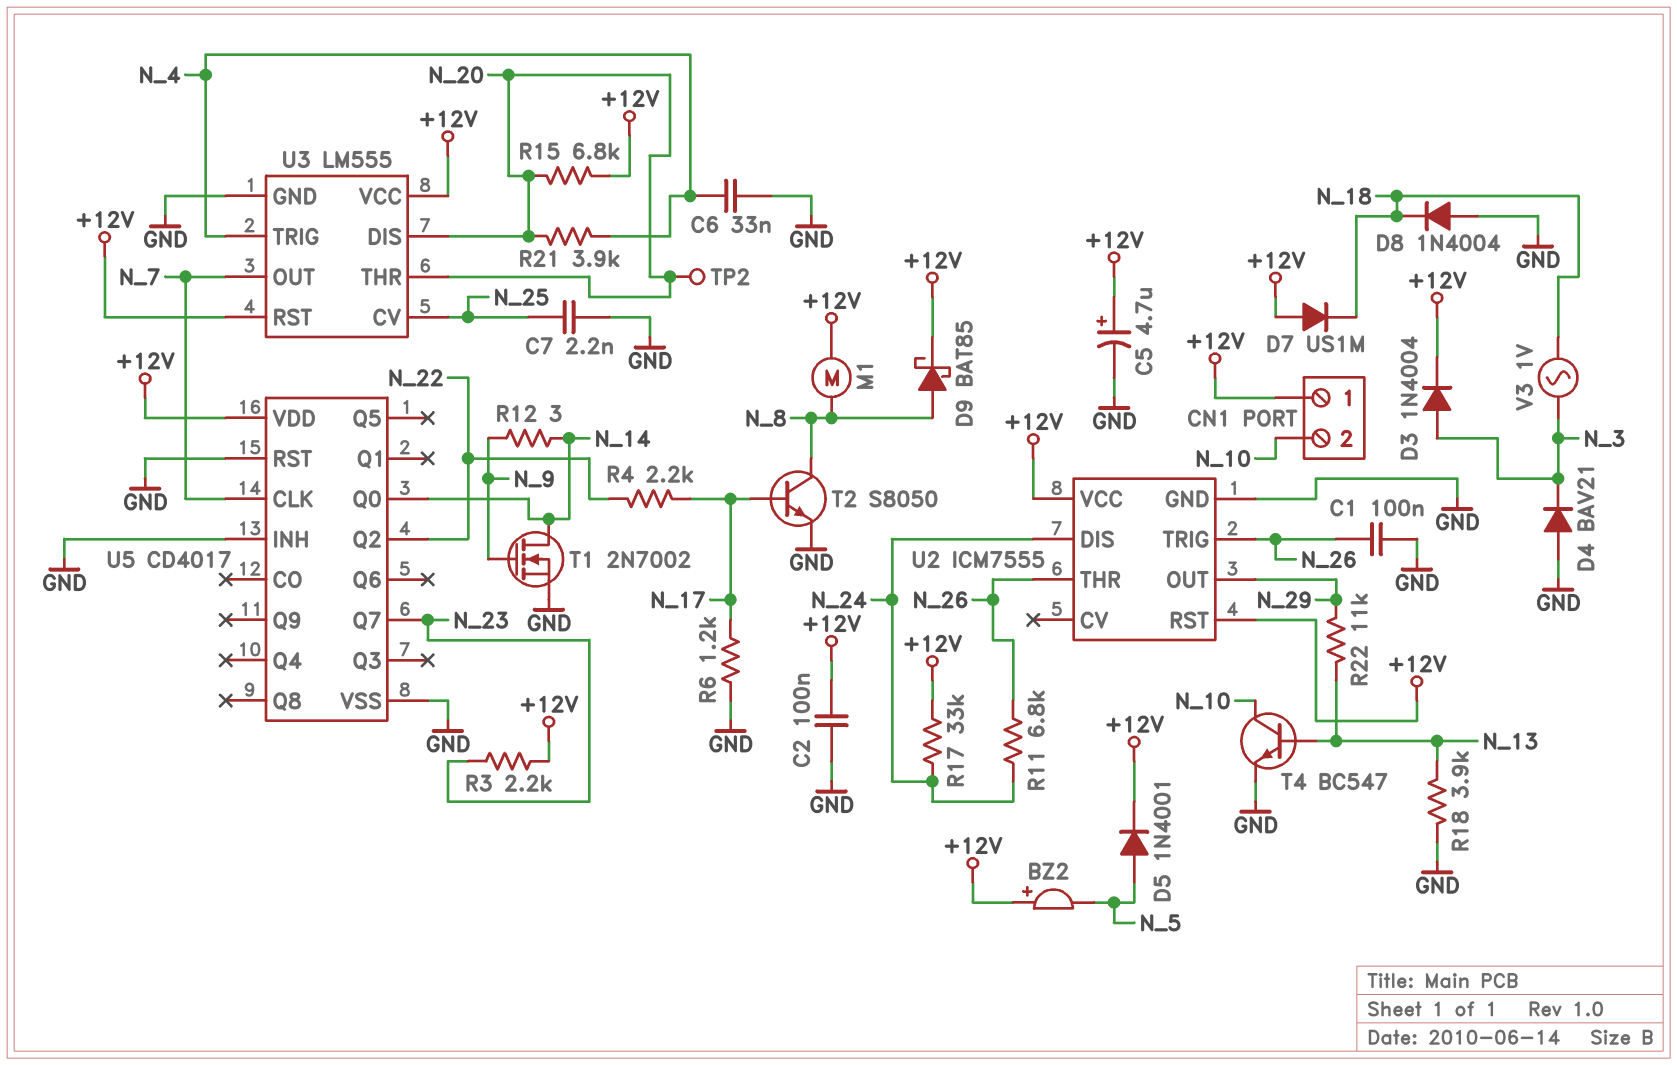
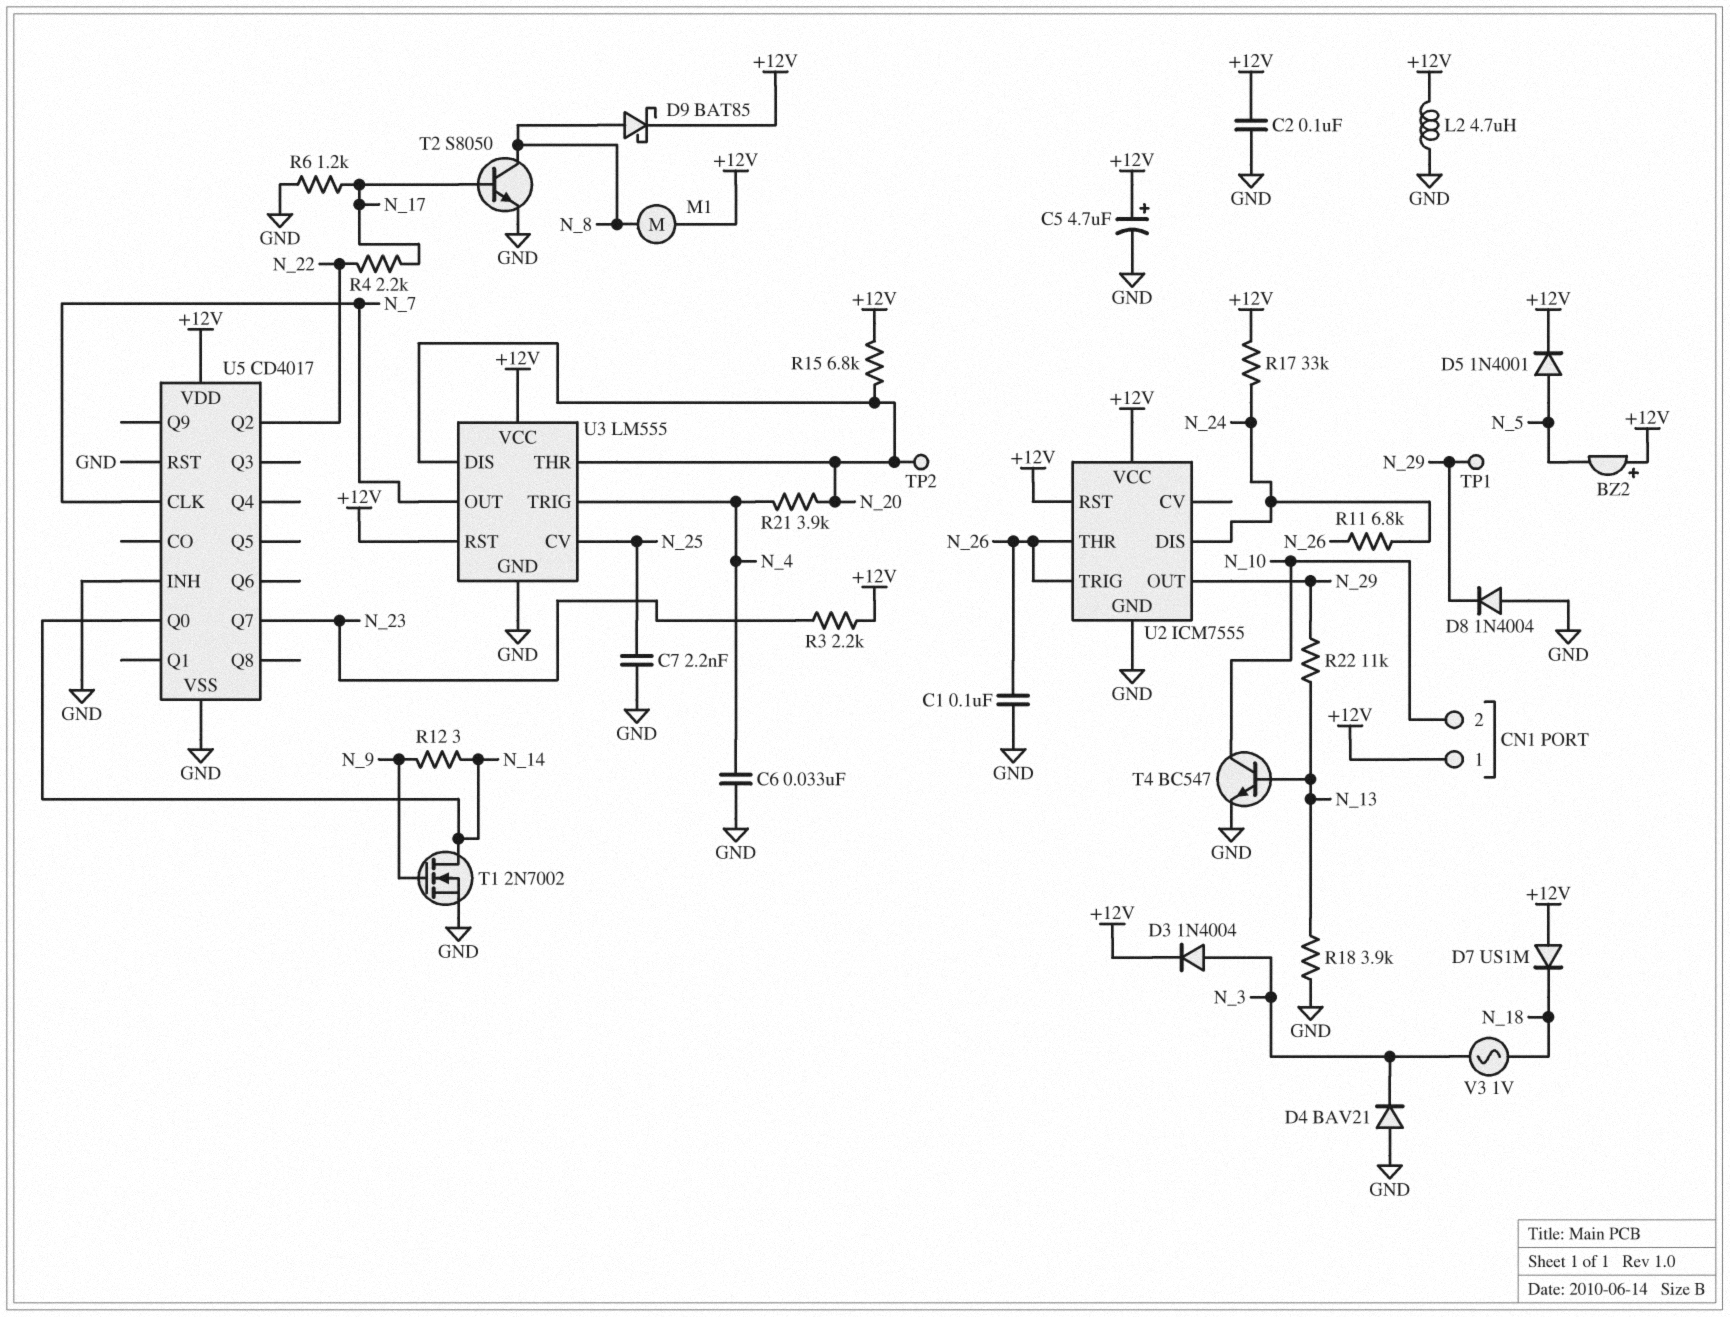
D8: diode 1N4004 (A GND, K N_18) -> diode 1N4004 (A GND, K N_29)
L2: none -> 4.7uH (+12V, GND)
TP1: none -> test point (N_29)

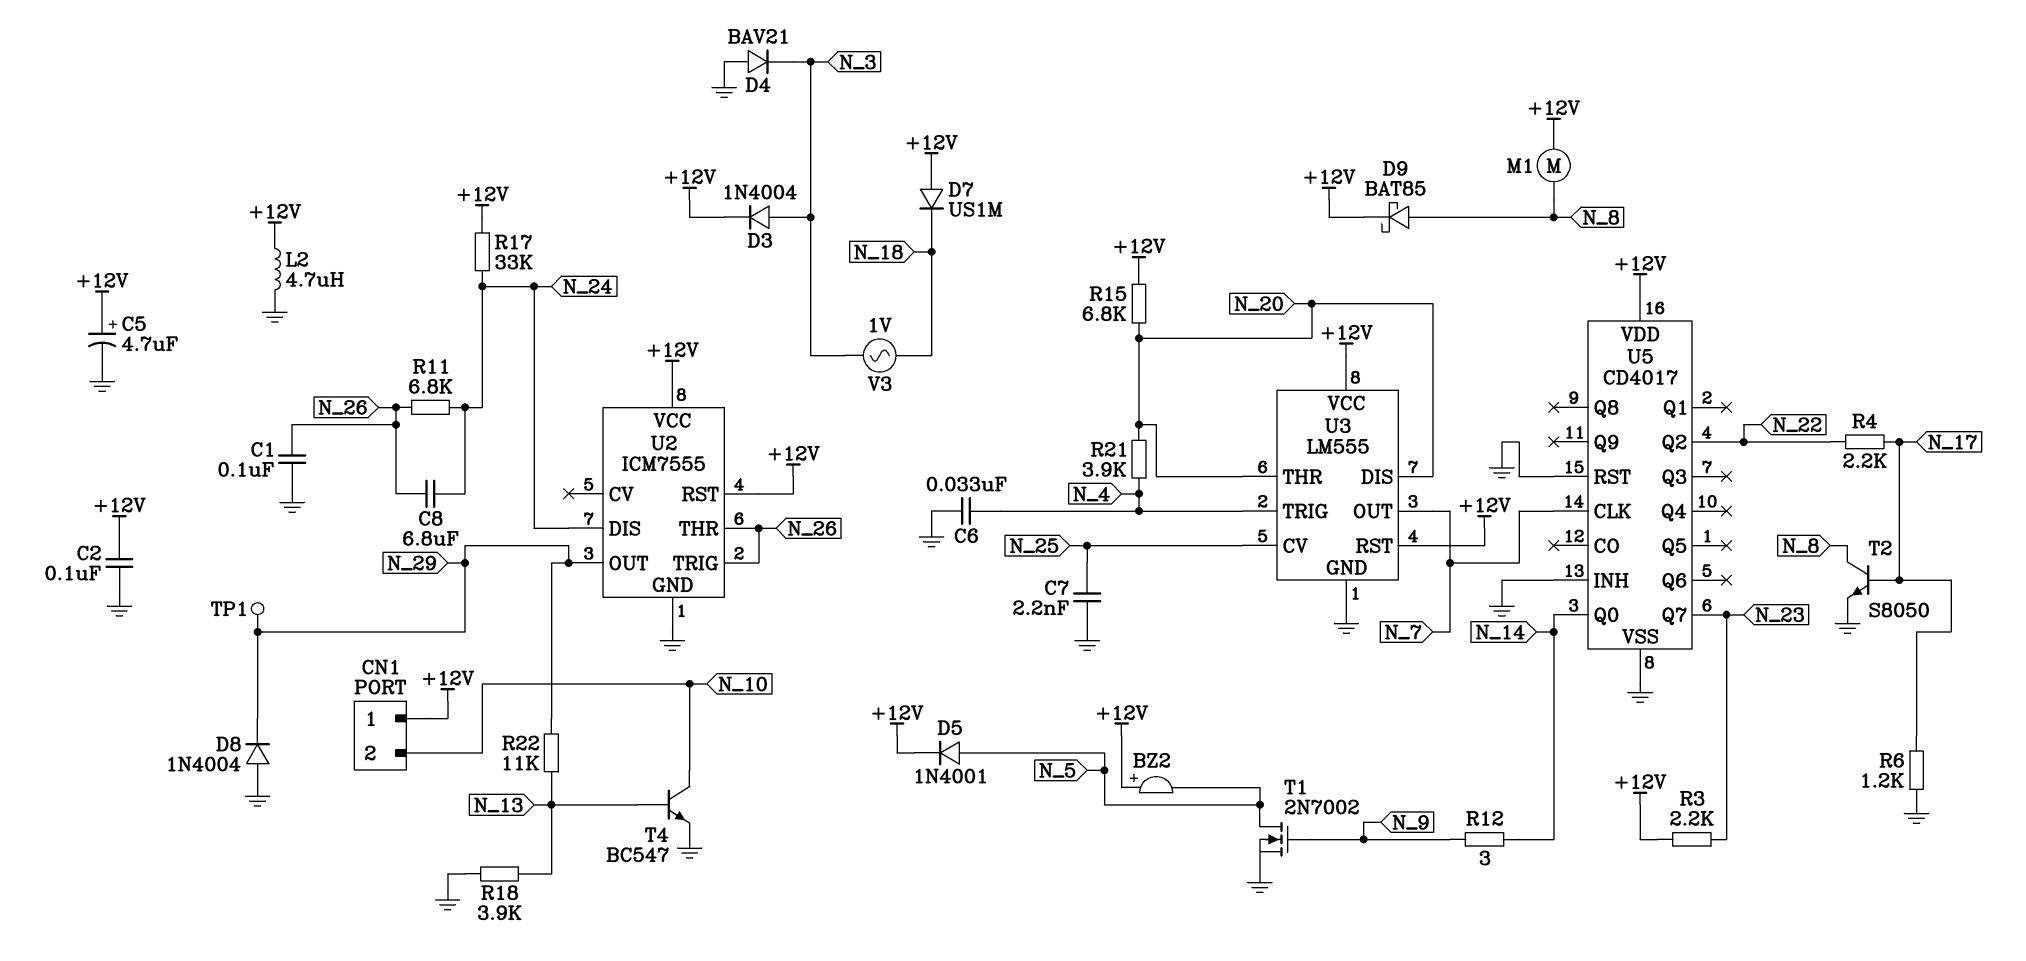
C8: none -> 6.8uF (N_24, N_26)
T1: NMOS 2N7002 (G N_9, D N_14, S GND) -> NMOS 2N7002 (G N_9, D N_5, S GND)
TP2: test point (N_20) -> none

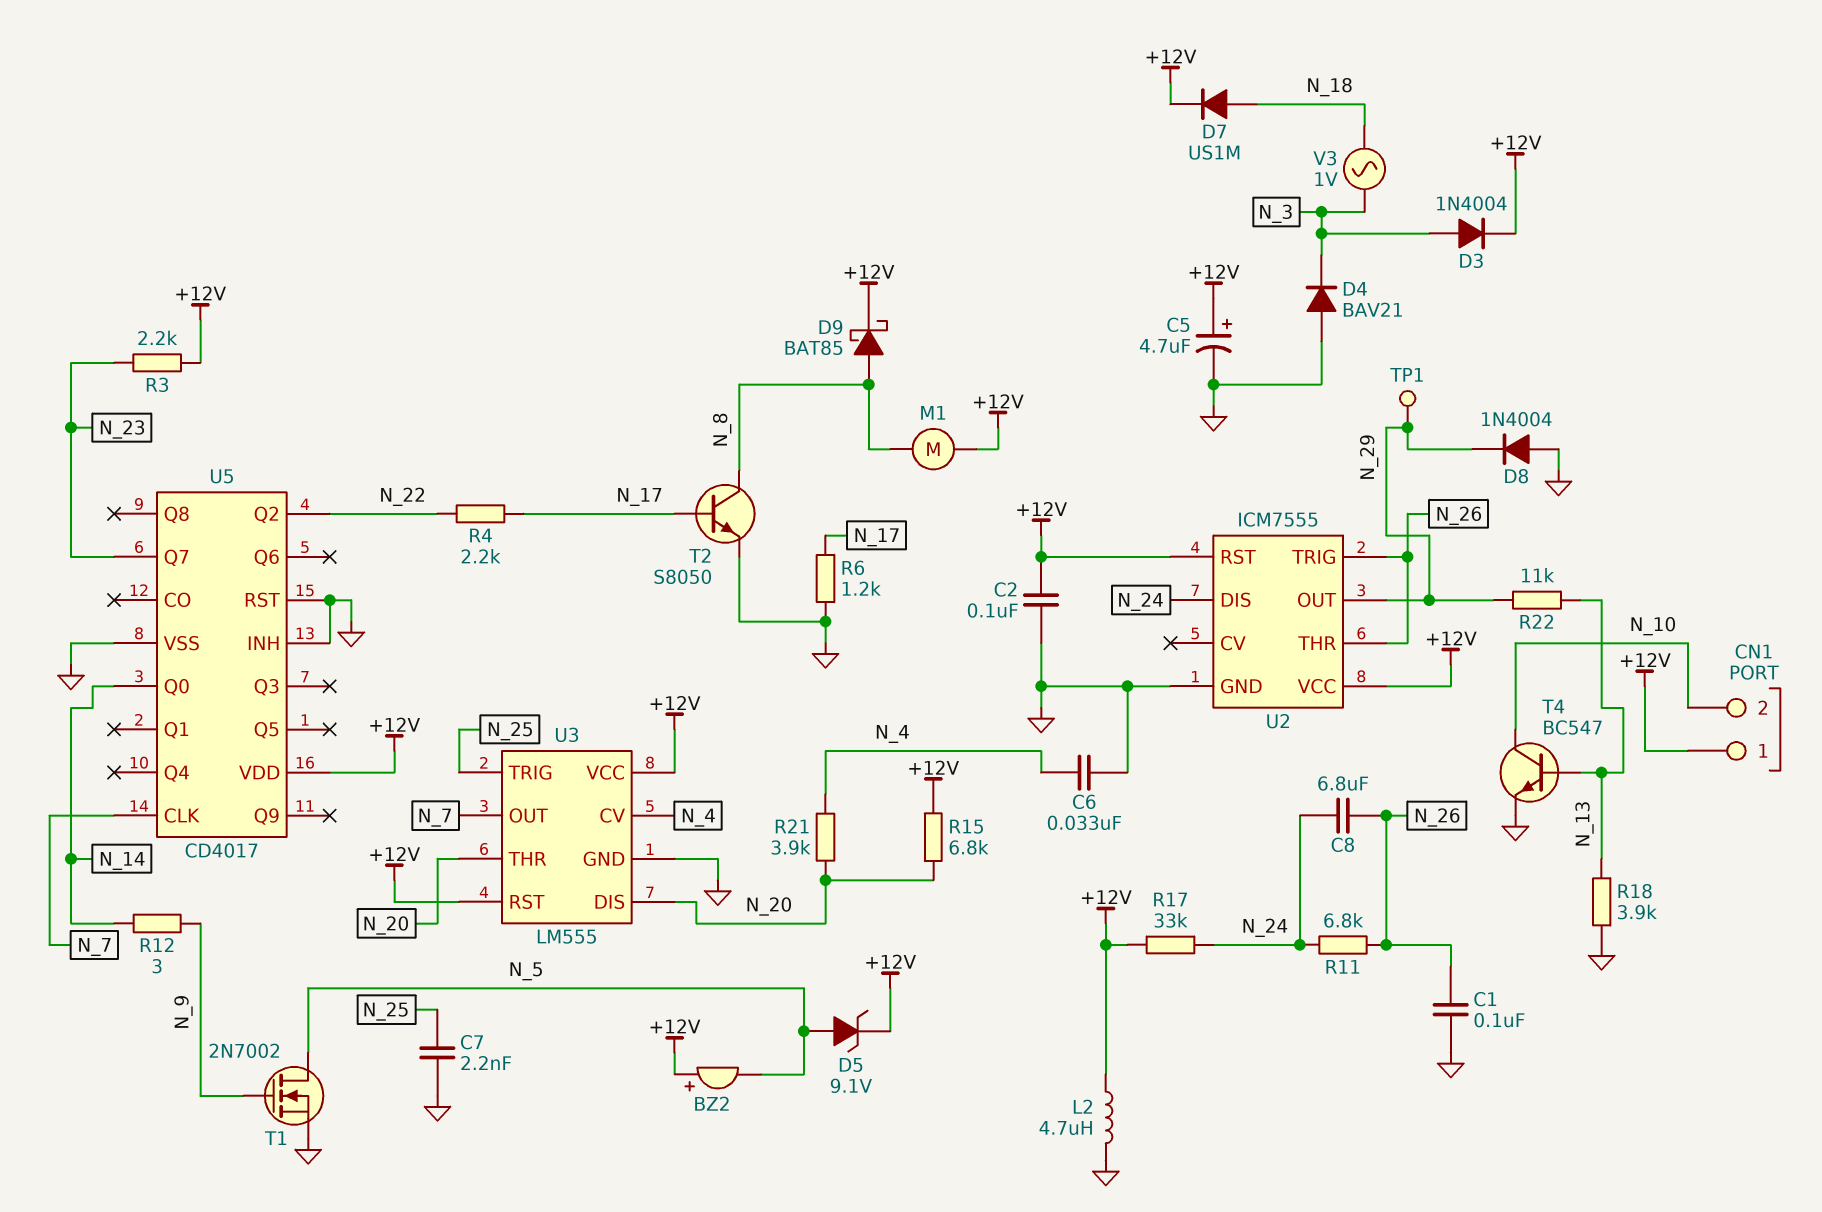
D5: diode 1N4001 (A N_5, K +12V) -> zener 9.1V (A N_5, K +12V)
D7: diode US1M (A +12V, K N_18) -> diode US1M (A N_18, K +12V)
U3 pin CV: N_25 -> N_4
U3 pin TRIG: N_4 -> N_25

